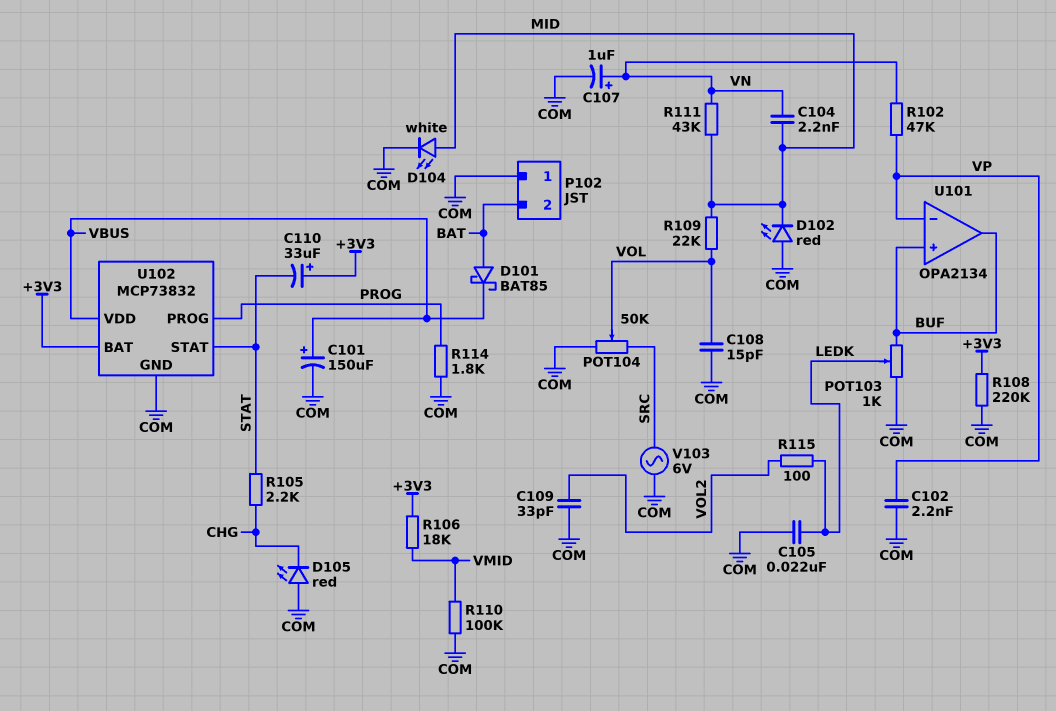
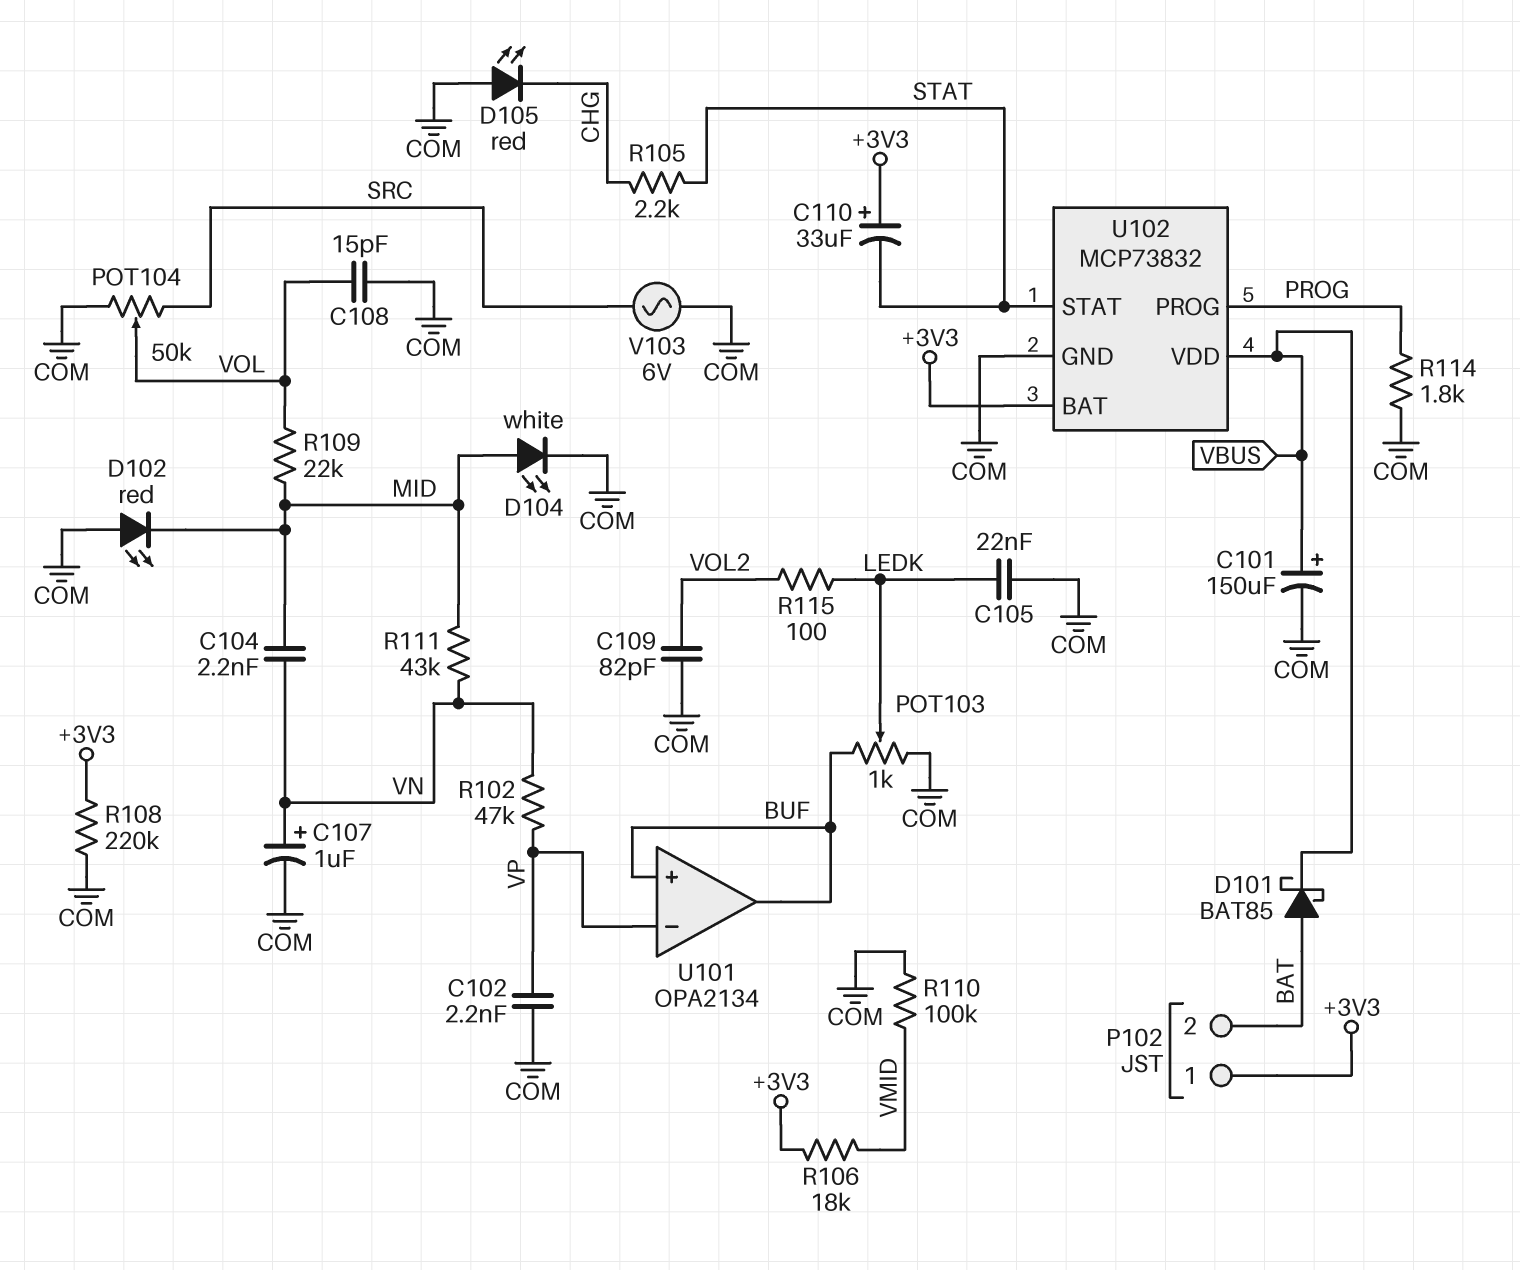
C109: 33pF (COM, VOL2) -> 82pF (COM, VOL2)
P102 pin 1: COM -> +3V3

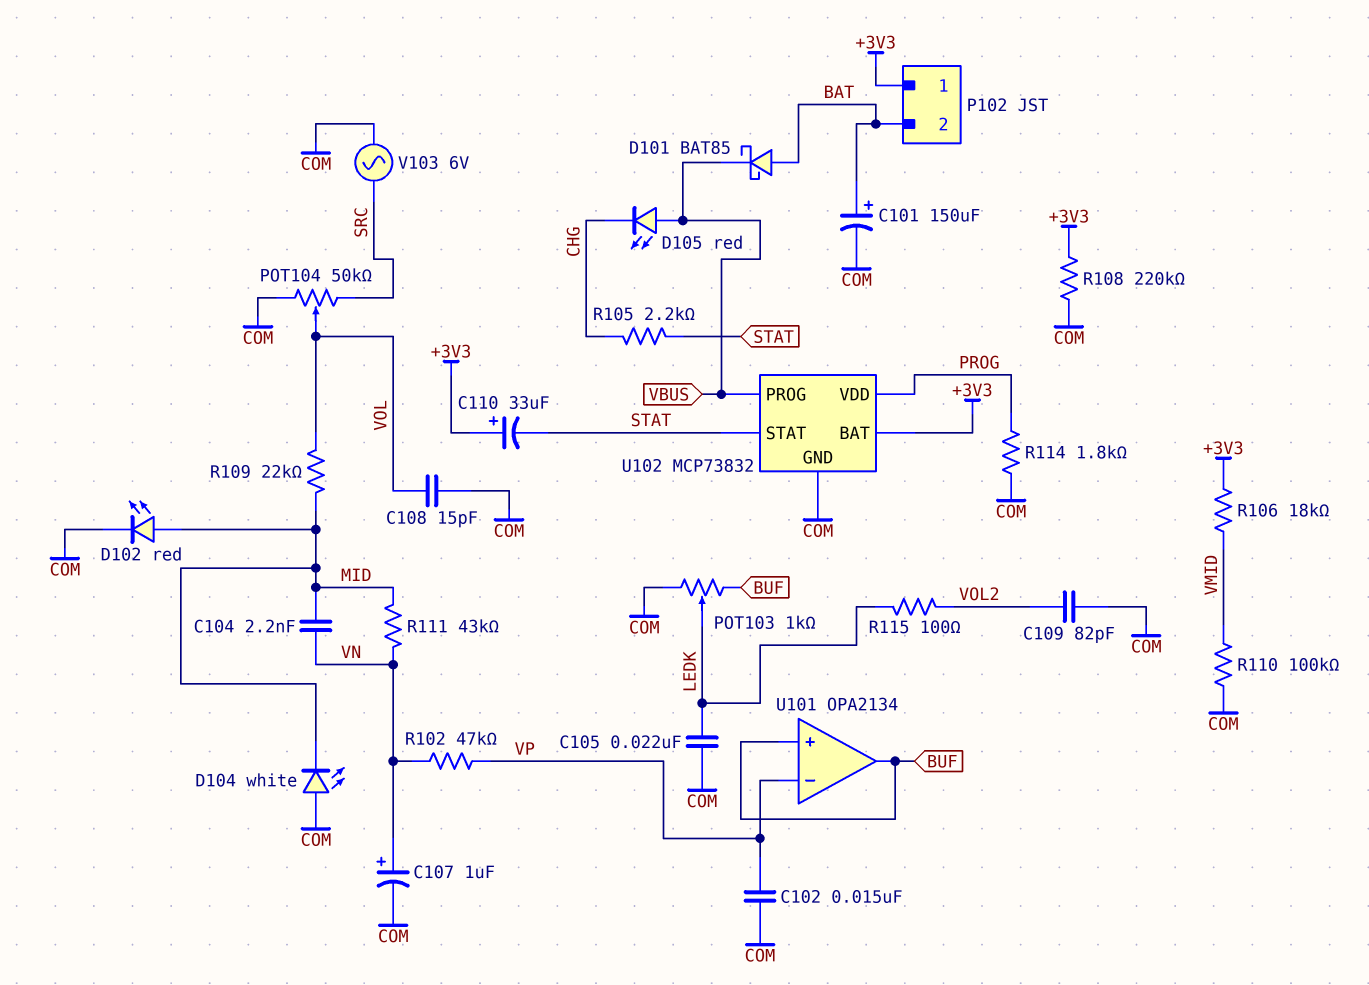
C101: 150uF (plus VBUS, minus COM) -> 150uF (plus BAT, minus COM)
C102: 2.2nF (COM, VP) -> 15nF (COM, VP)
D102: LED red (A COM, K MID) -> LED red (A MID, K COM)
D104: LED white (A MID, K COM) -> LED white (A COM, K MID)
D105: LED red (A COM, K CHG) -> LED red (A VBUS, K CHG)
U102 pin PROG: PROG -> VBUS
U102 pin VDD: VBUS -> PROG

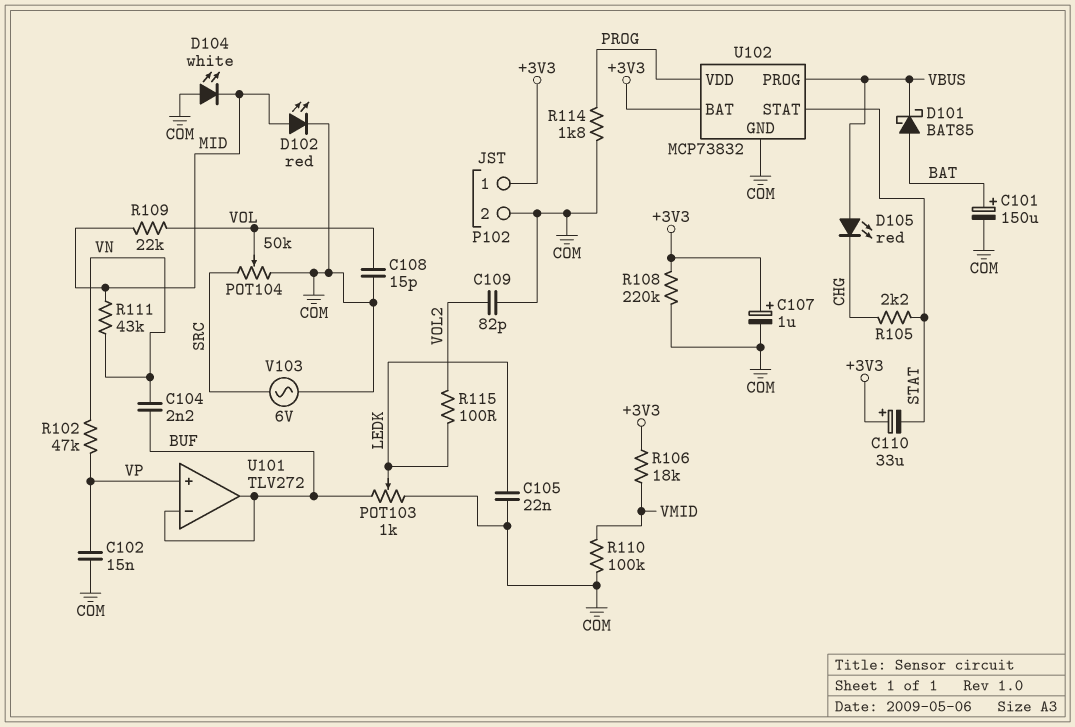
C104: 2.2nF (MID, VN) -> 2.2nF (BUF, VN)
C107: 1uF (plus VN, minus COM) -> 1uF (plus +3V3, minus COM)
P102 pin 2: BAT -> COM
U101: OPA2134 -> TLV272
U101 pin in+: BUF -> VP
U101 pin in-: VP -> BUF

